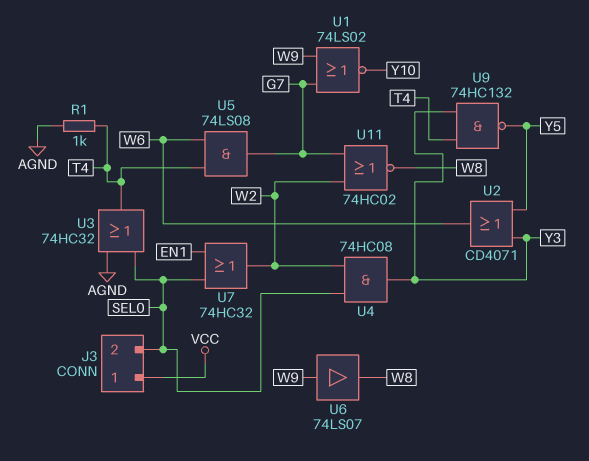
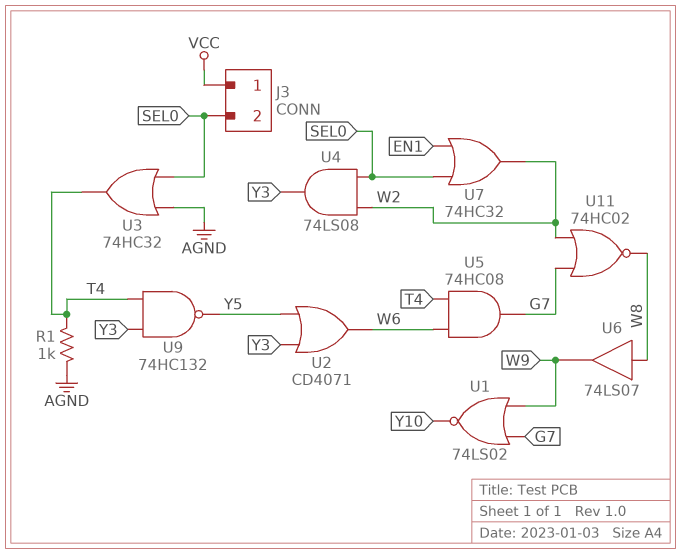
U4: AND 74HC08 (in SEL0, in W2, out Y3) -> AND 74LS08 (in SEL0, in W2, out Y3)
U5: AND 74LS08 (in T4, in W6, out G7) -> AND 74HC08 (in T4, in W6, out G7)
U6: buffer 74LS07 (in W9, out W8) -> buffer 74LS07 (in W8, out W9)

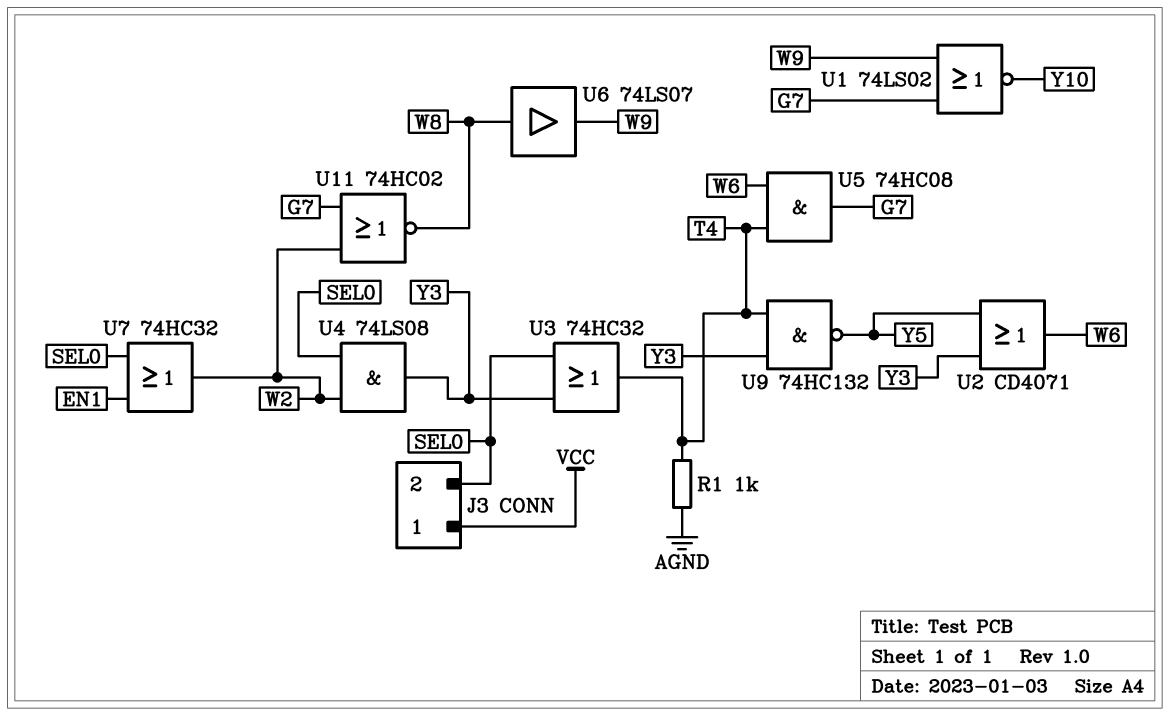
U3: OR 74HC32 (in AGND, in SEL0, out T4) -> OR 74HC32 (in SEL0, in Y3, out T4)

